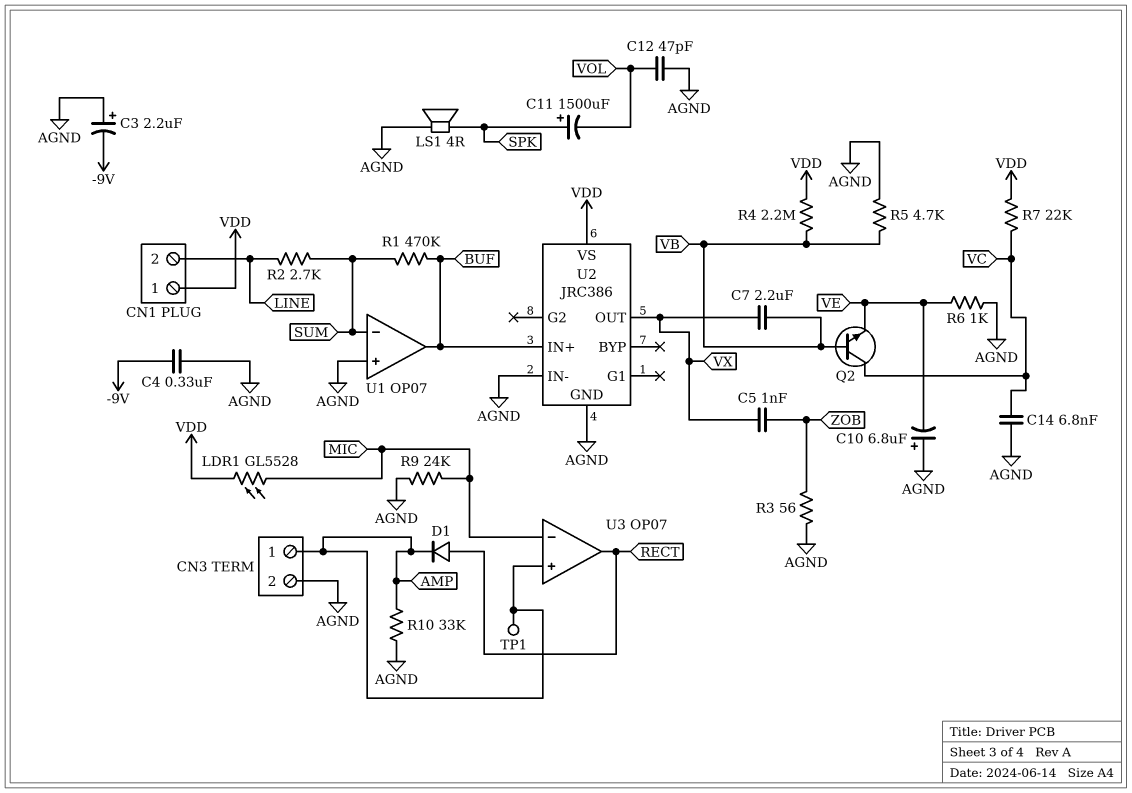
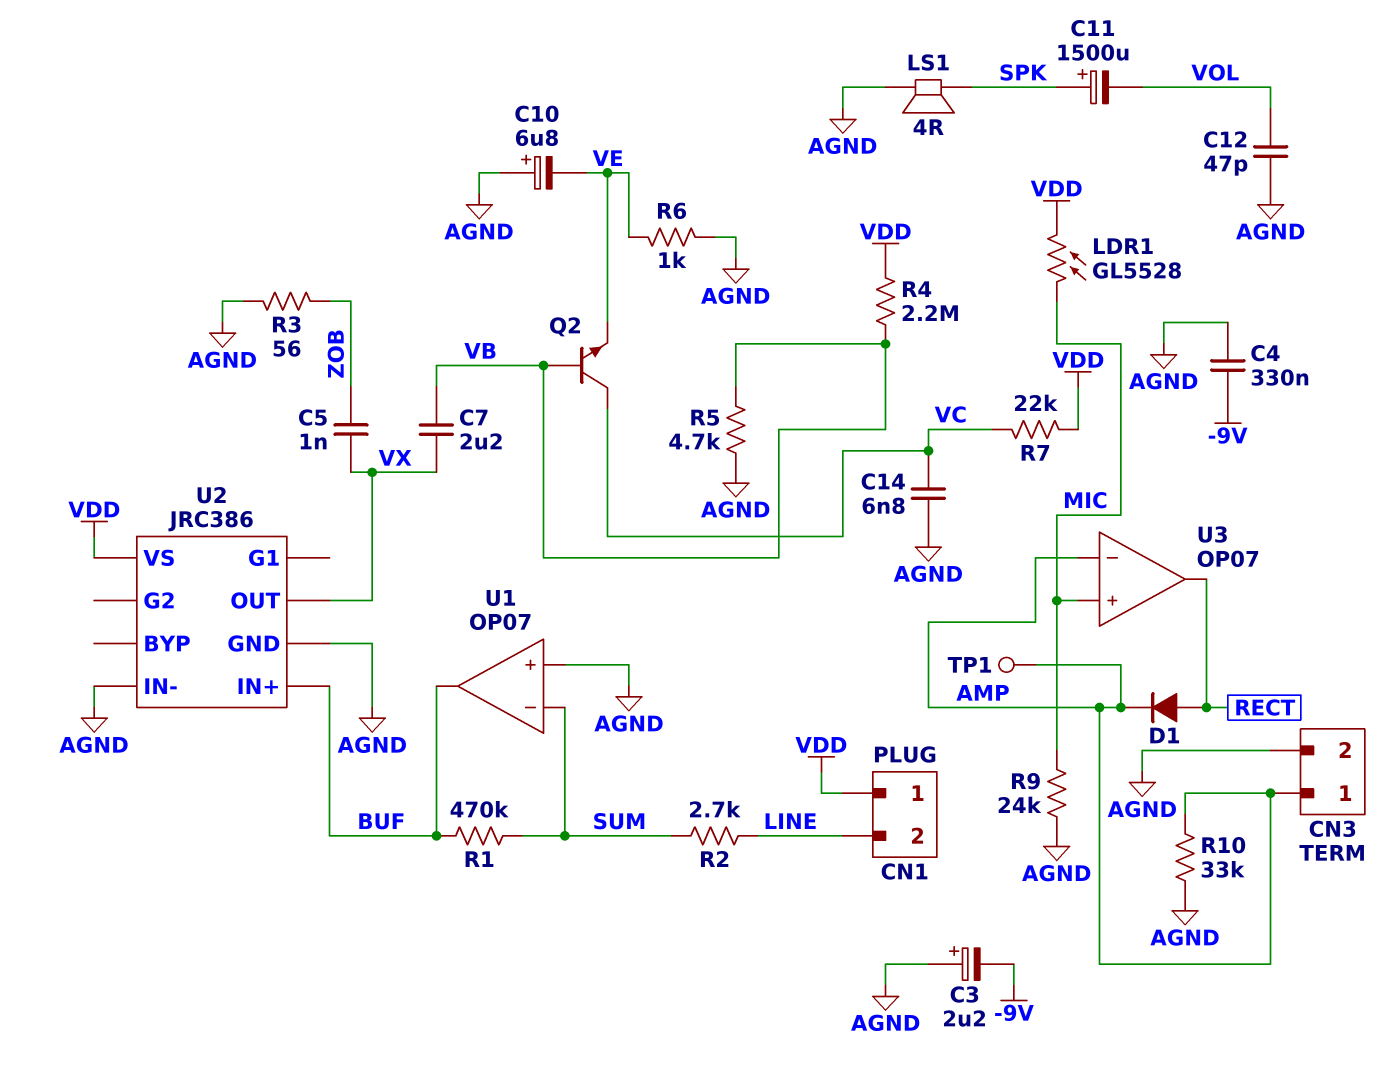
U3 pin in+: AMP -> MIC
U3 pin in-: MIC -> AMP

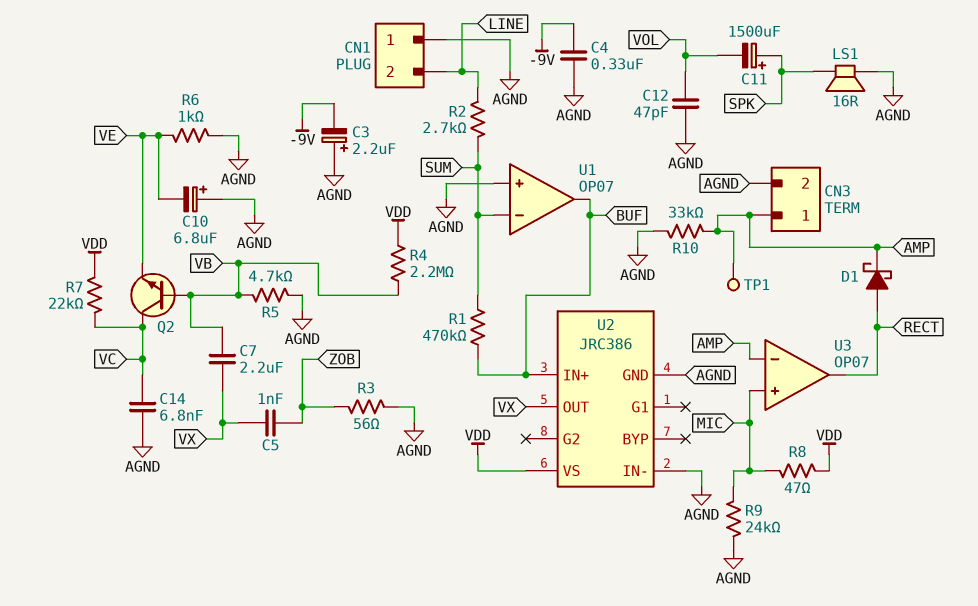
CN1 pin 1: VDD -> AGND
D1: diode (A RECT, K AMP) -> schottky (A RECT, K AMP)
LDR1: GL5528 (MIC, VDD) -> none
LS1: speaker 4R (AGND, SPK) -> speaker 16R (AGND, SPK)
R8: none -> 47 (MIC, VDD)

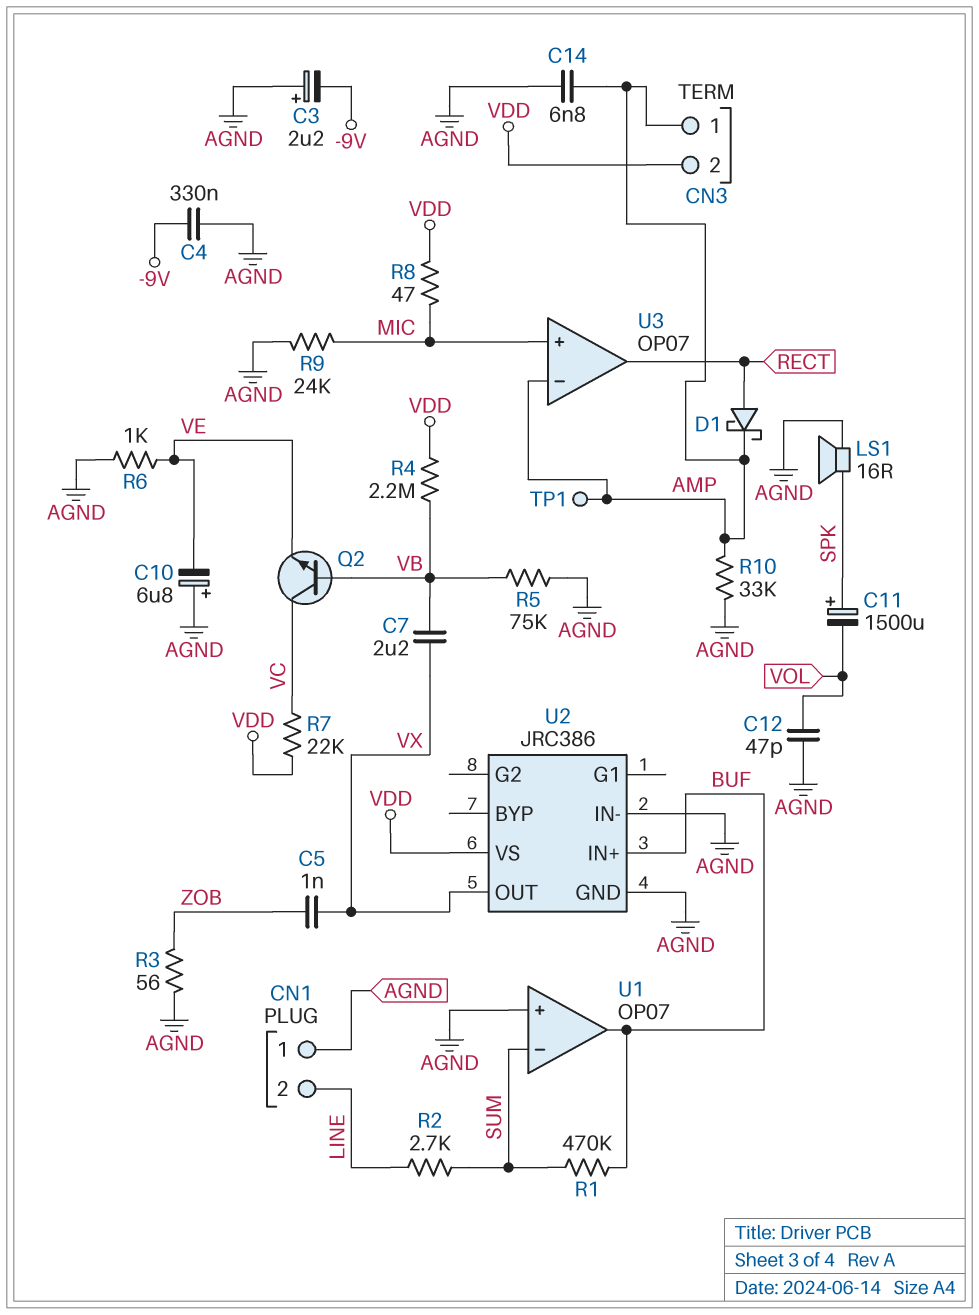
C14: 6.8nF (AGND, VC) -> 6.8nF (AGND, AMP)
CN3 pin 2: AGND -> VDD
R5: 4.7k (AGND, VB) -> 75k (AGND, VB)

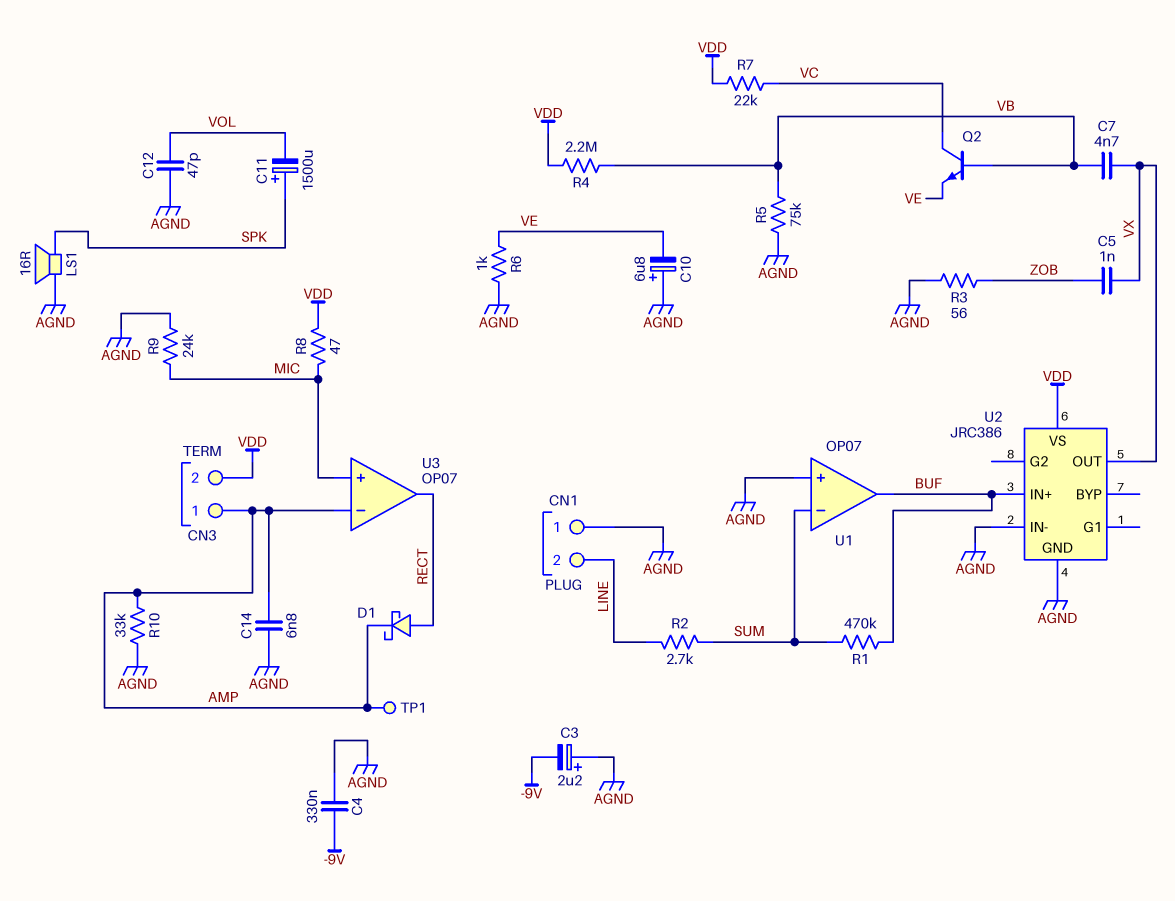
C7: 2.2uF (VB, VX) -> 4.7nF (VB, VX)

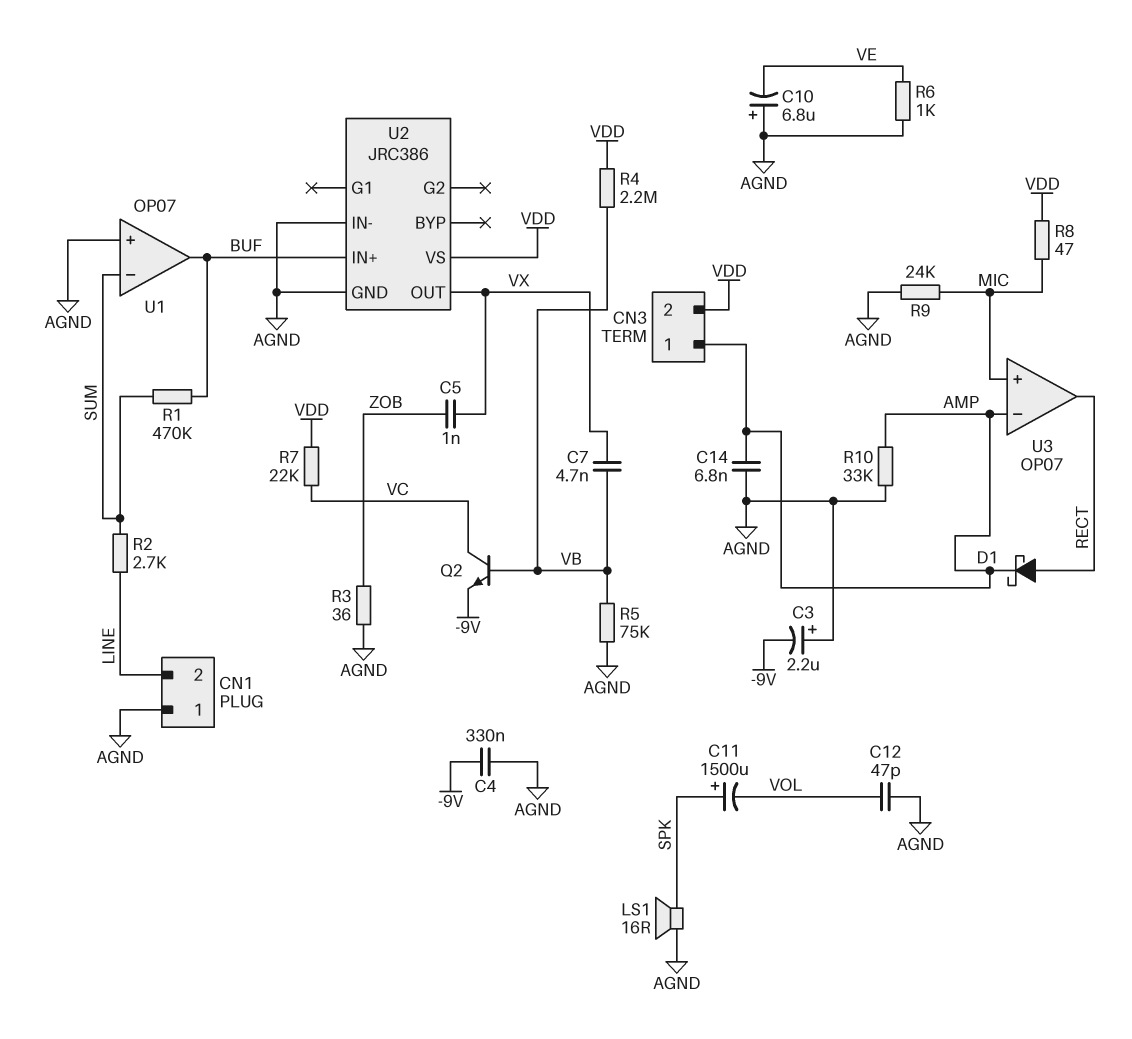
Q2: NPN (B VB, C VC, E VE) -> NPN (B VB, C VC, E -9V)
R3: 56 (AGND, ZOB) -> 36 (AGND, ZOB)
TP1: test point (AMP) -> none

